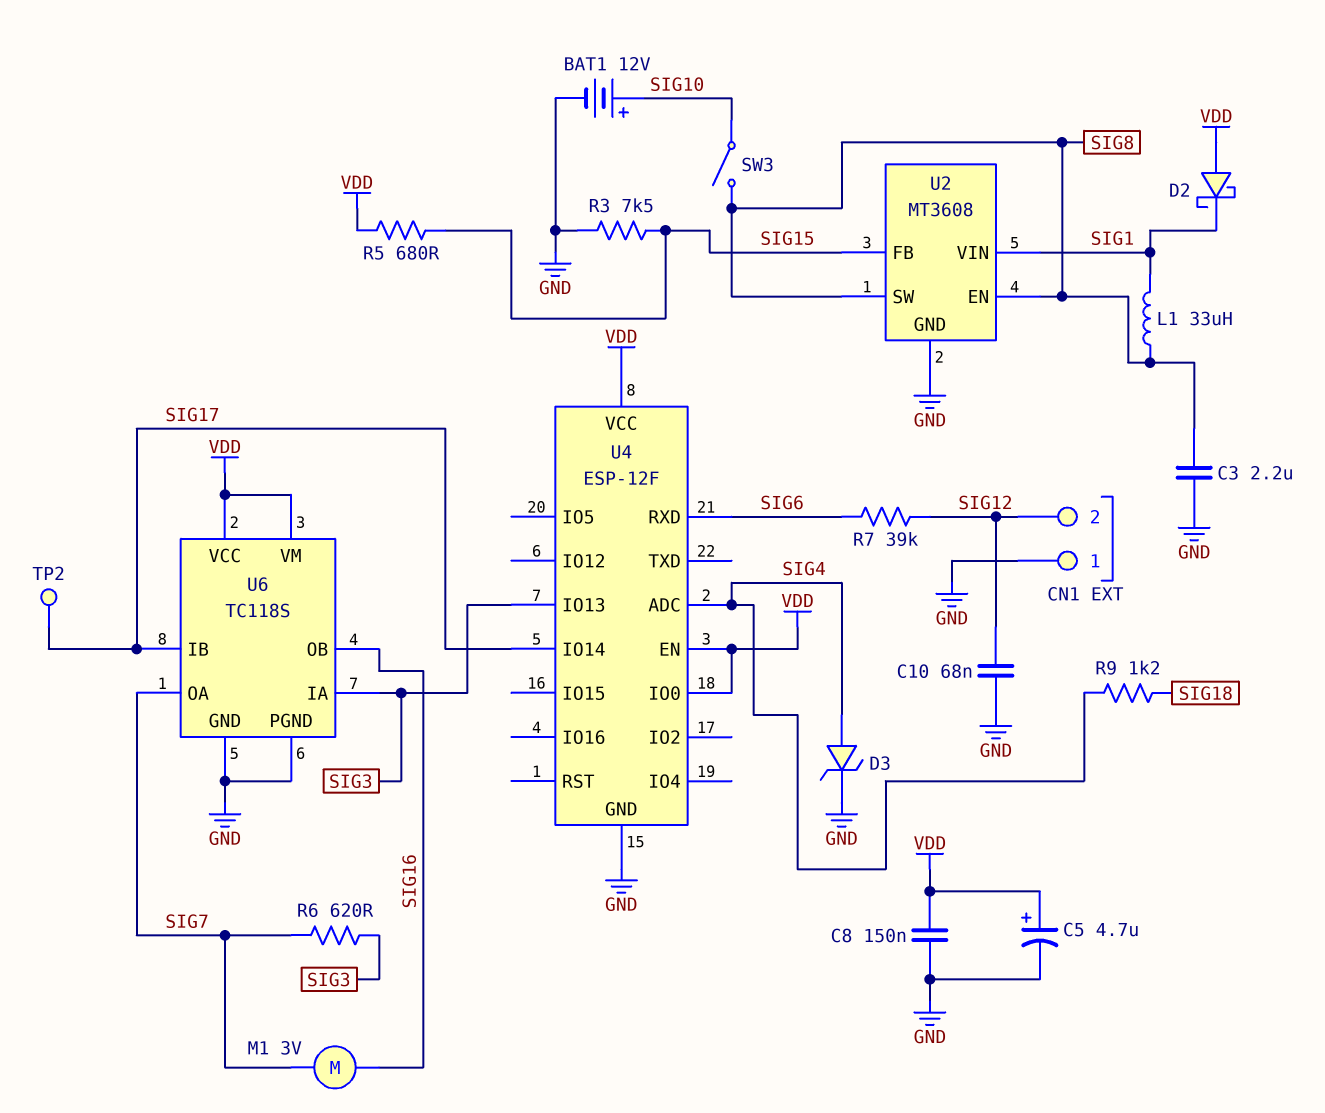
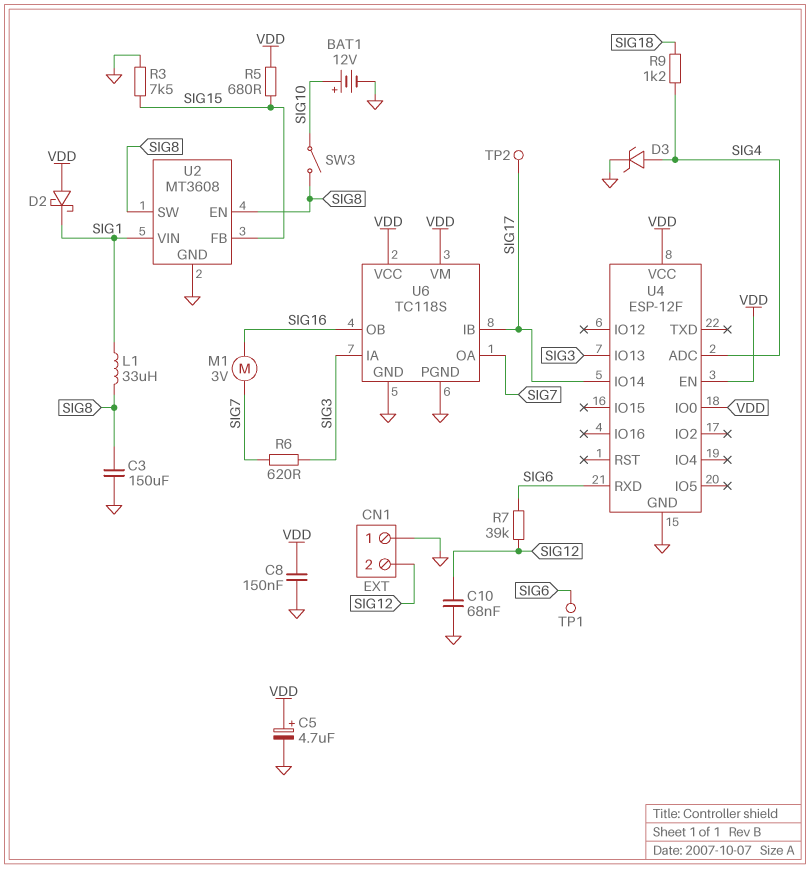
C3: 2.2uF (GND, SIG8) -> 150uF (GND, SIG8)
TP1: none -> test point (SIG6)

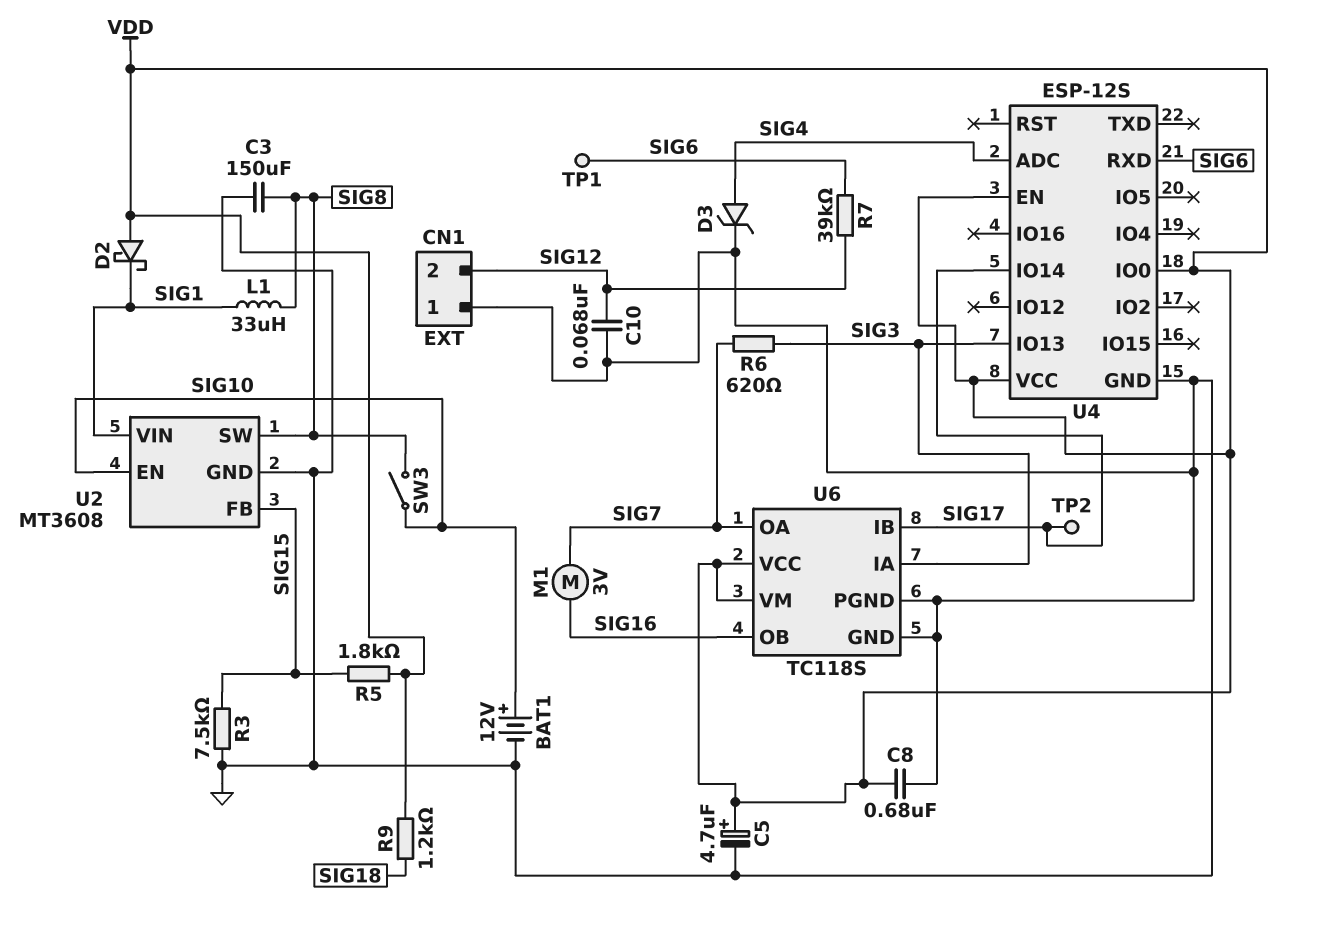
C8: 150nF (GND, VDD) -> 680nF (GND, VDD)
R5: 680 (SIG15, VDD) -> 1.8k (SIG15, VDD)
R9: 1.2k (SIG4, SIG18) -> 1.2k (SIG18, VDD)
U2 pin EN: SIG8 -> SIG10
U4: ESP-12F -> ESP-12S

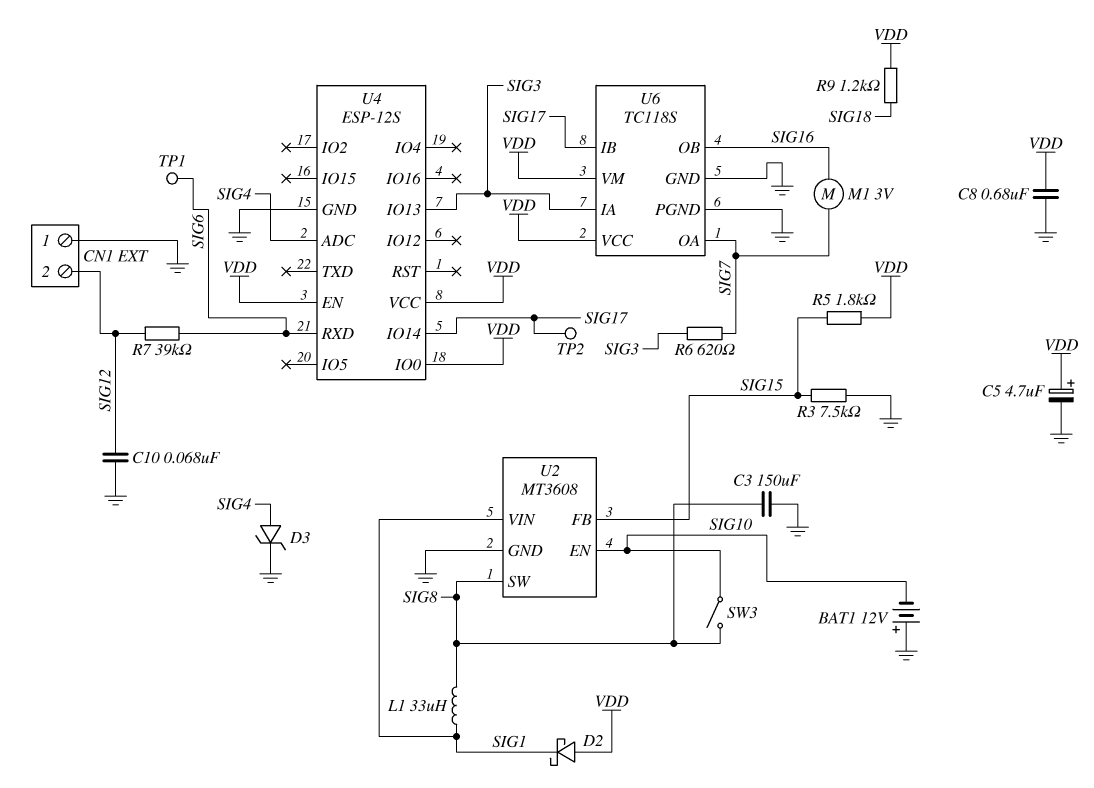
BAT1: 12V (plus SIG10, minus GND) -> 12V (plus GND, minus SIG10)

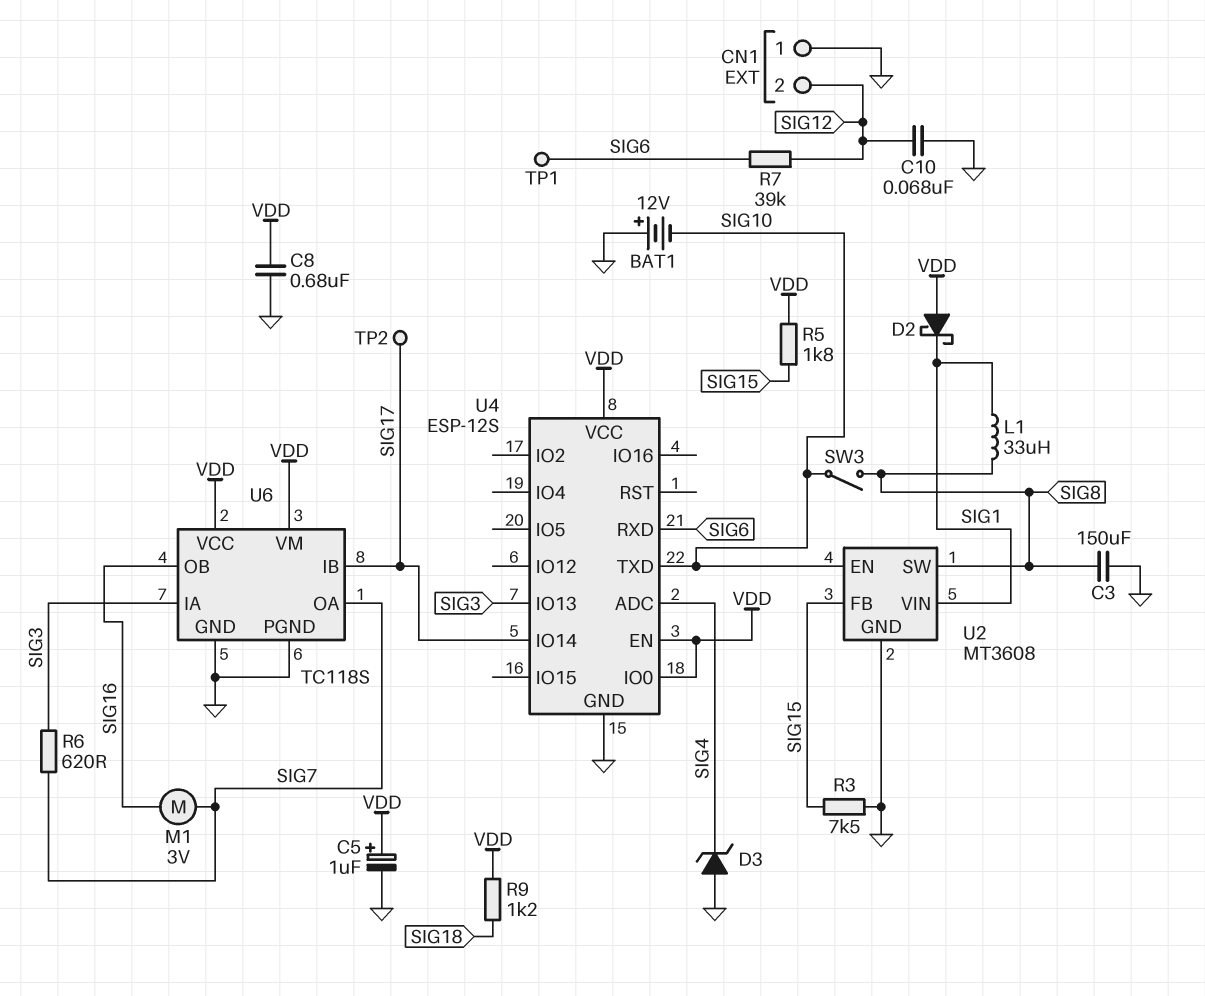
C5: 4.7uF (plus VDD, minus GND) -> 1uF (plus VDD, minus GND)
D3: zener (A SIG4, K GND) -> zener (A GND, K SIG4)
U4 pin TXD: none -> SIG10

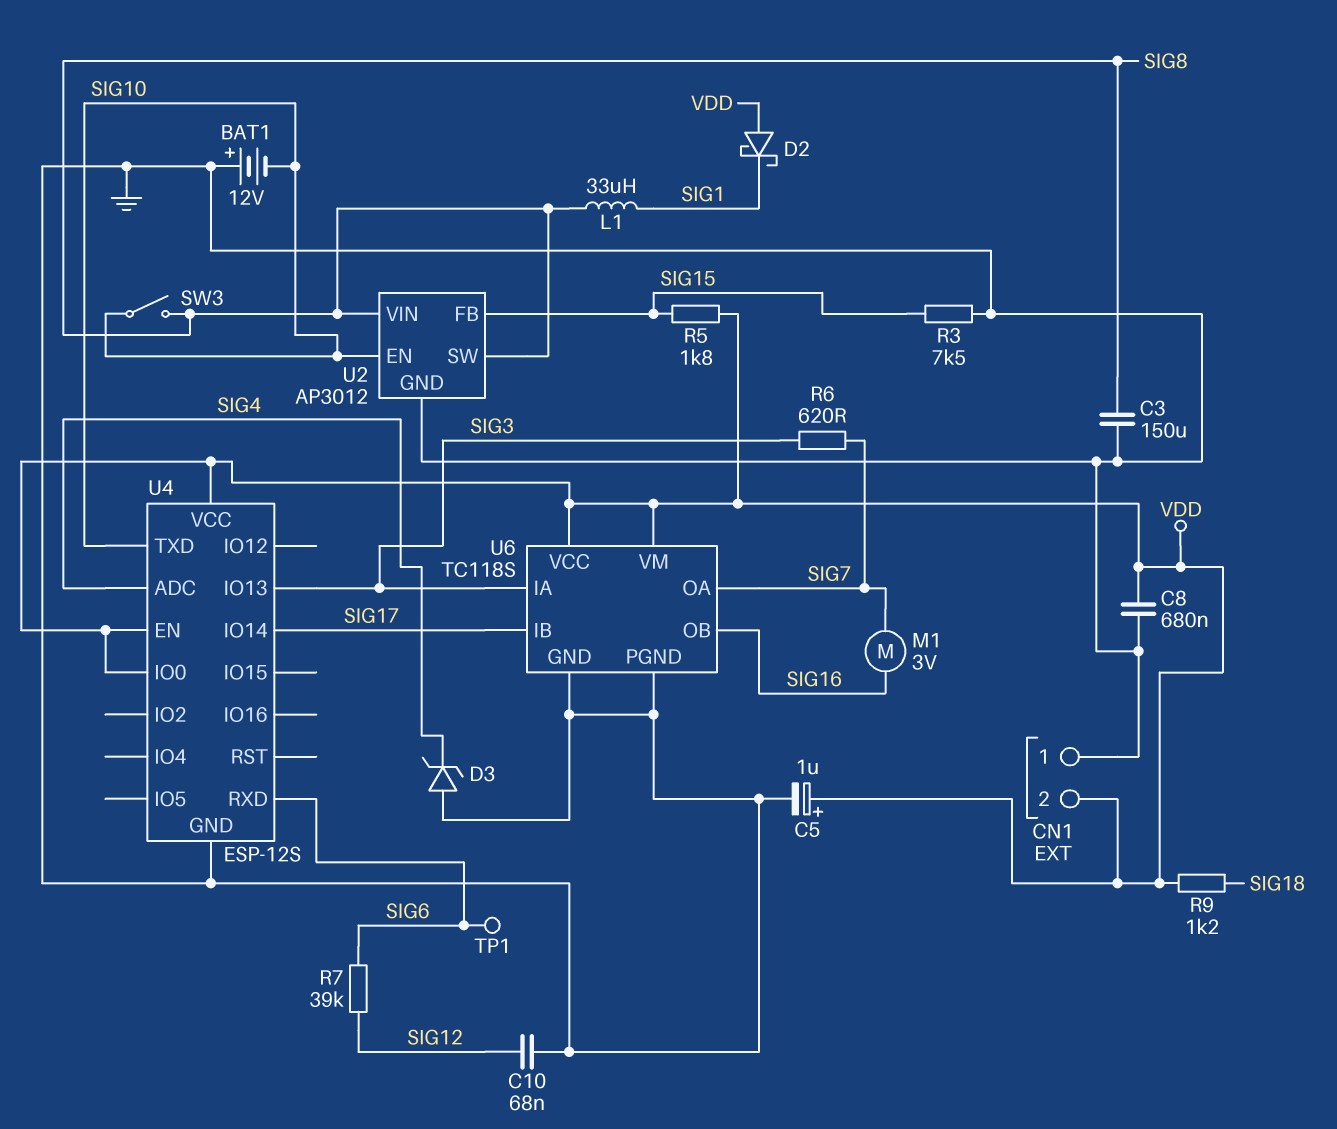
CN1 pin 2: SIG12 -> VDD
TP2: test point (SIG17) -> none
U2: MT3608 -> AP3012
U2 pin VIN: SIG1 -> SIG8

